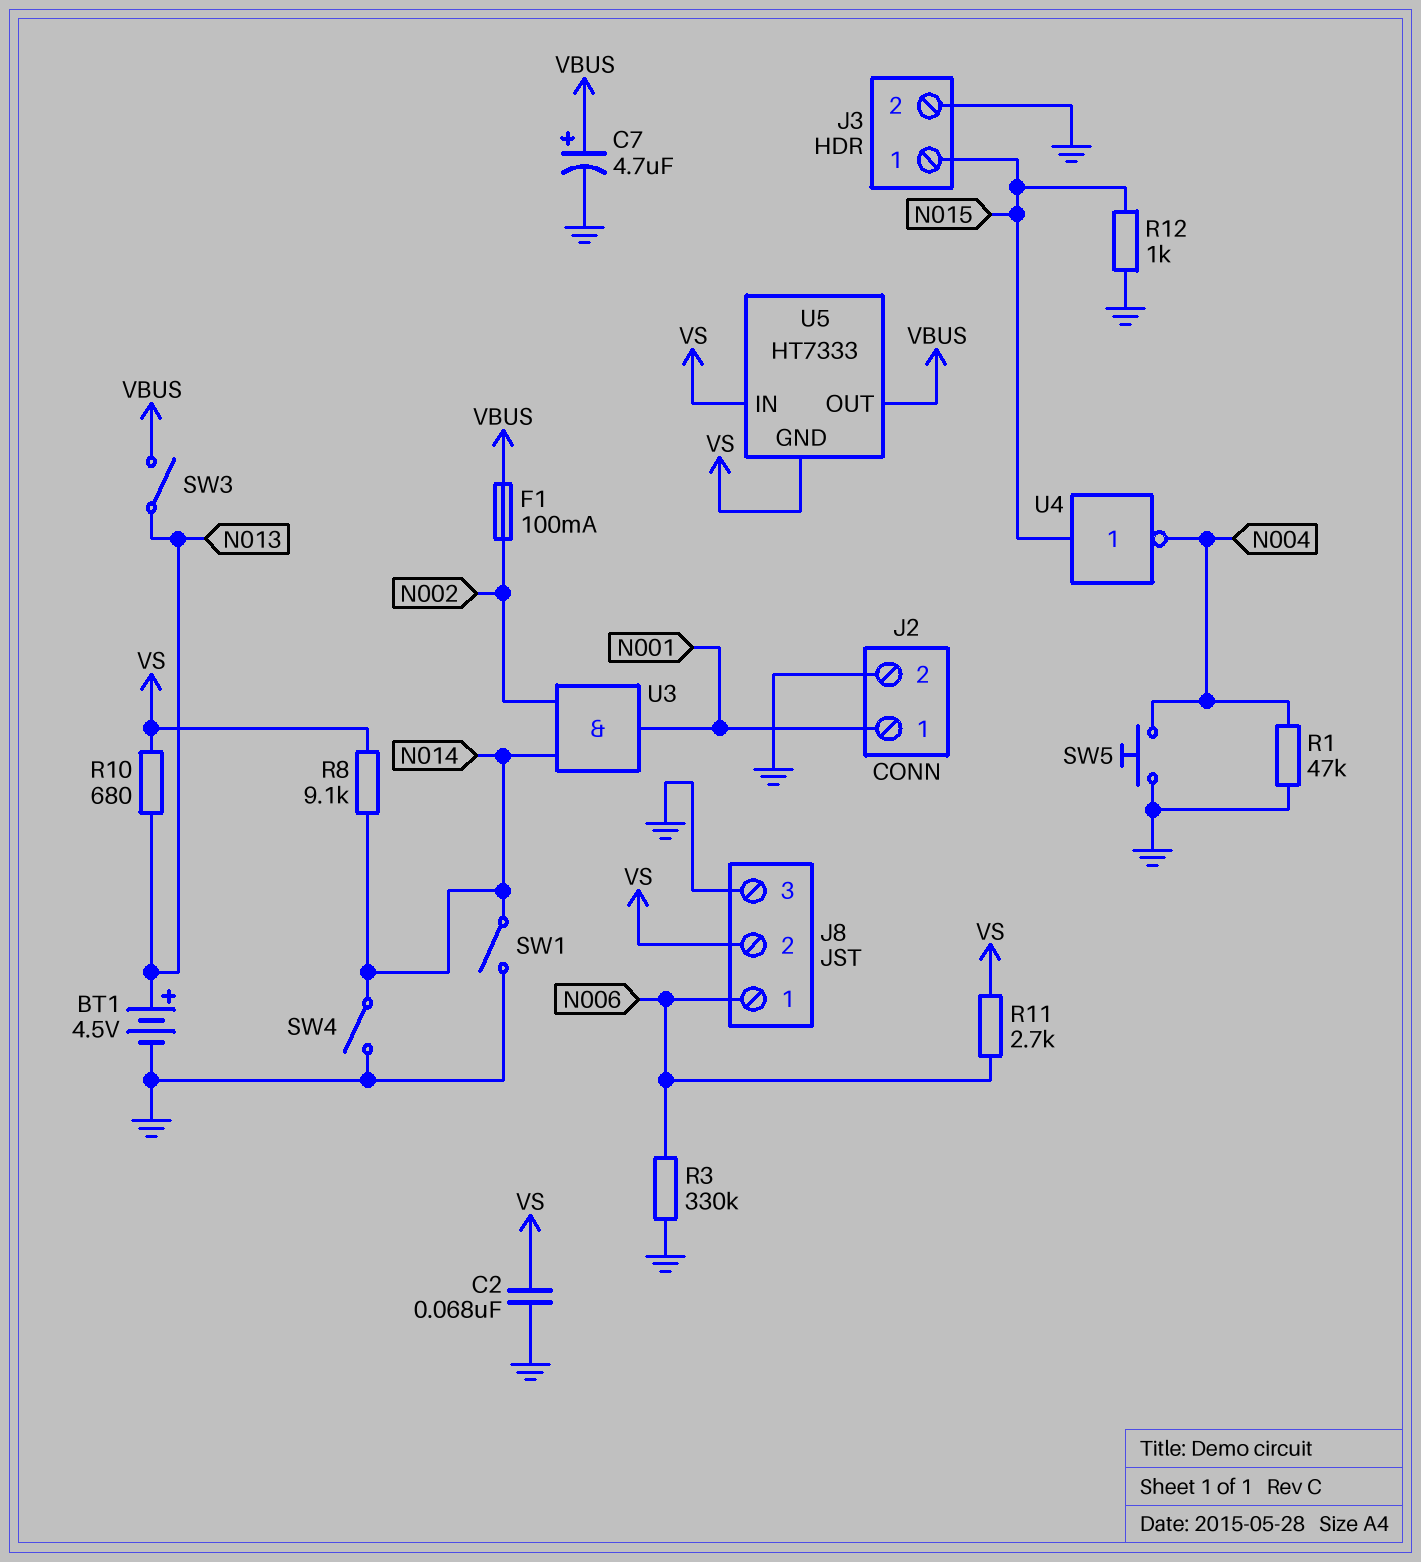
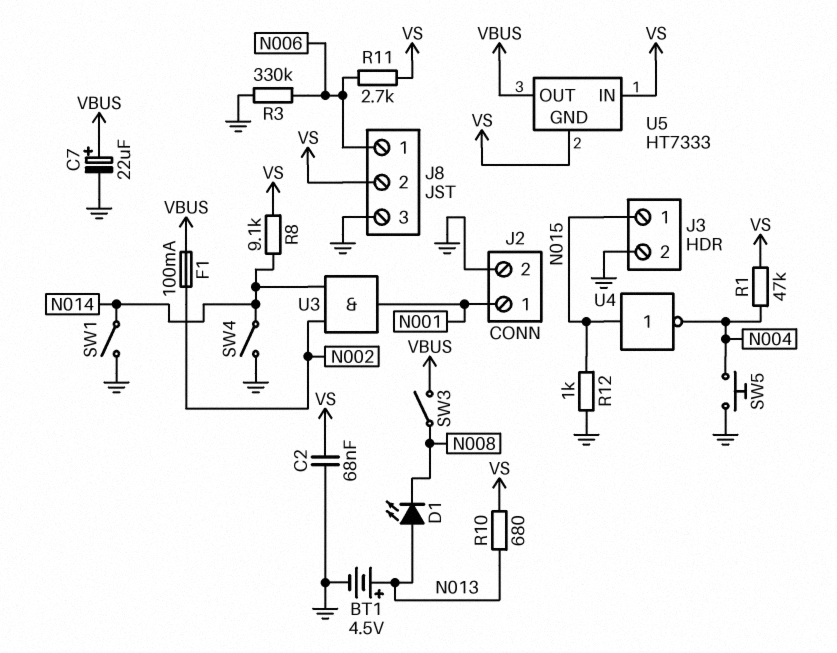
C7: 4.7uF (plus VBUS, minus GND) -> 22uF (plus VBUS, minus GND)
D1: none -> LED (A N013, K N008)
R1: 47k (GND, N004) -> 47k (N004, VS)
SW3: switch (N013, VBUS) -> switch (N008, VBUS)

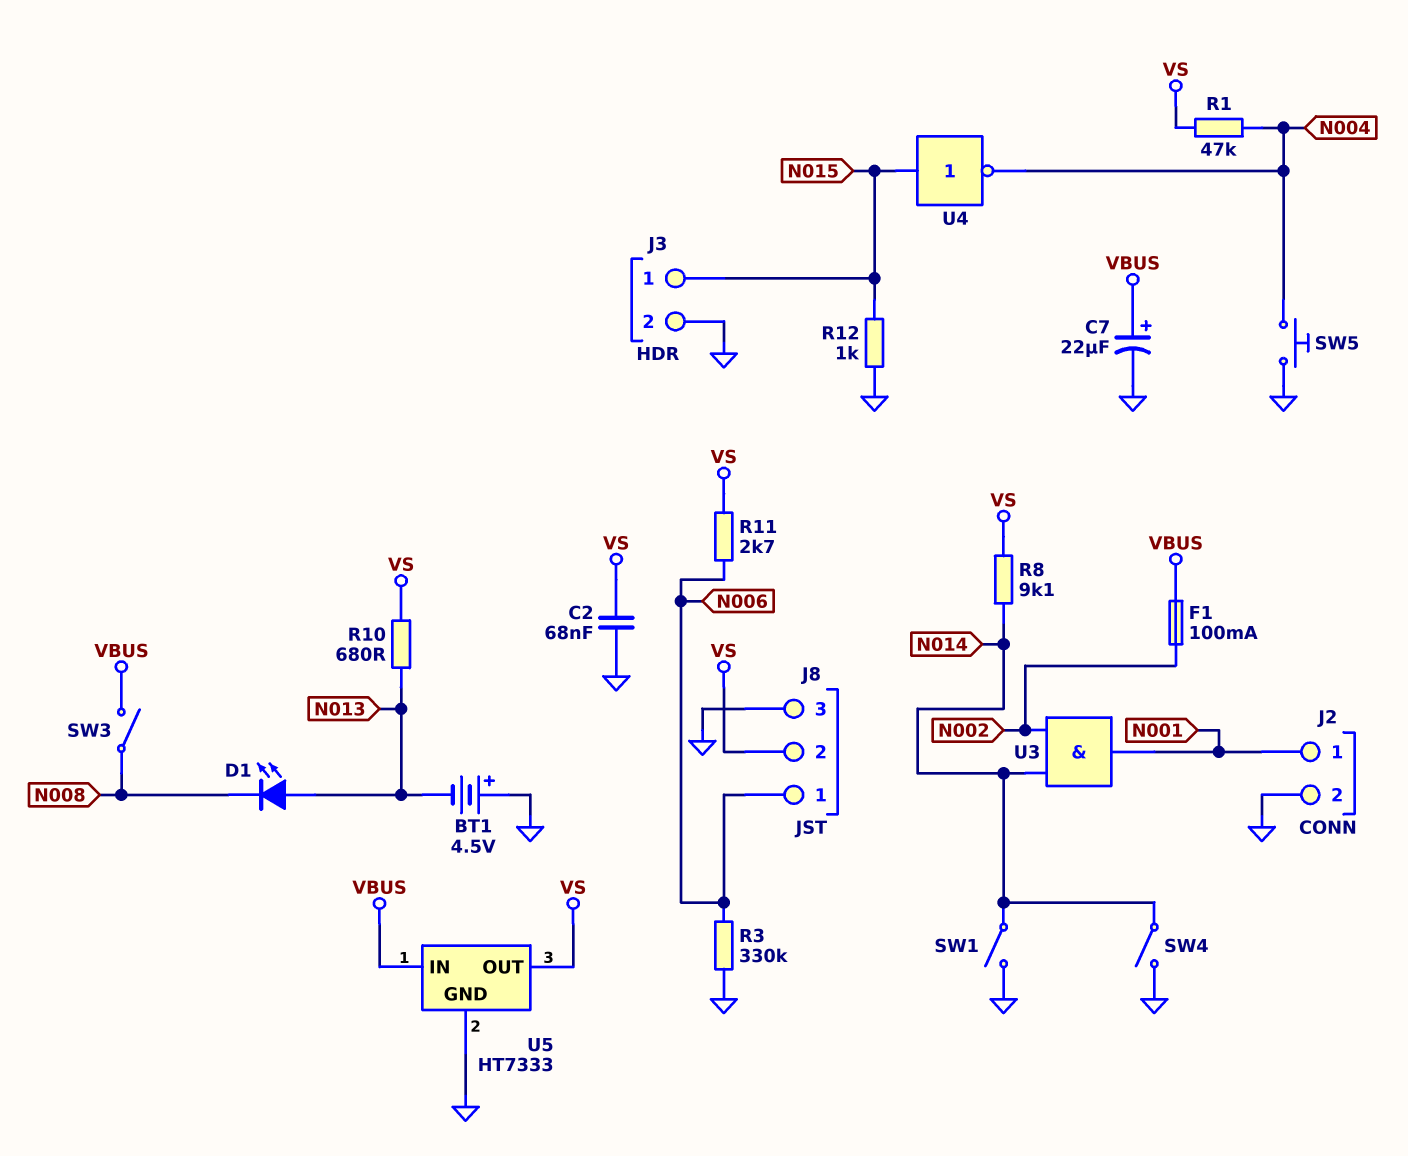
BT1: 4.5V (plus N013, minus GND) -> 4.5V (plus GND, minus N013)
U5 pin GND: VS -> GND
U5 pin IN: VS -> VBUS
U5 pin OUT: VBUS -> VS

